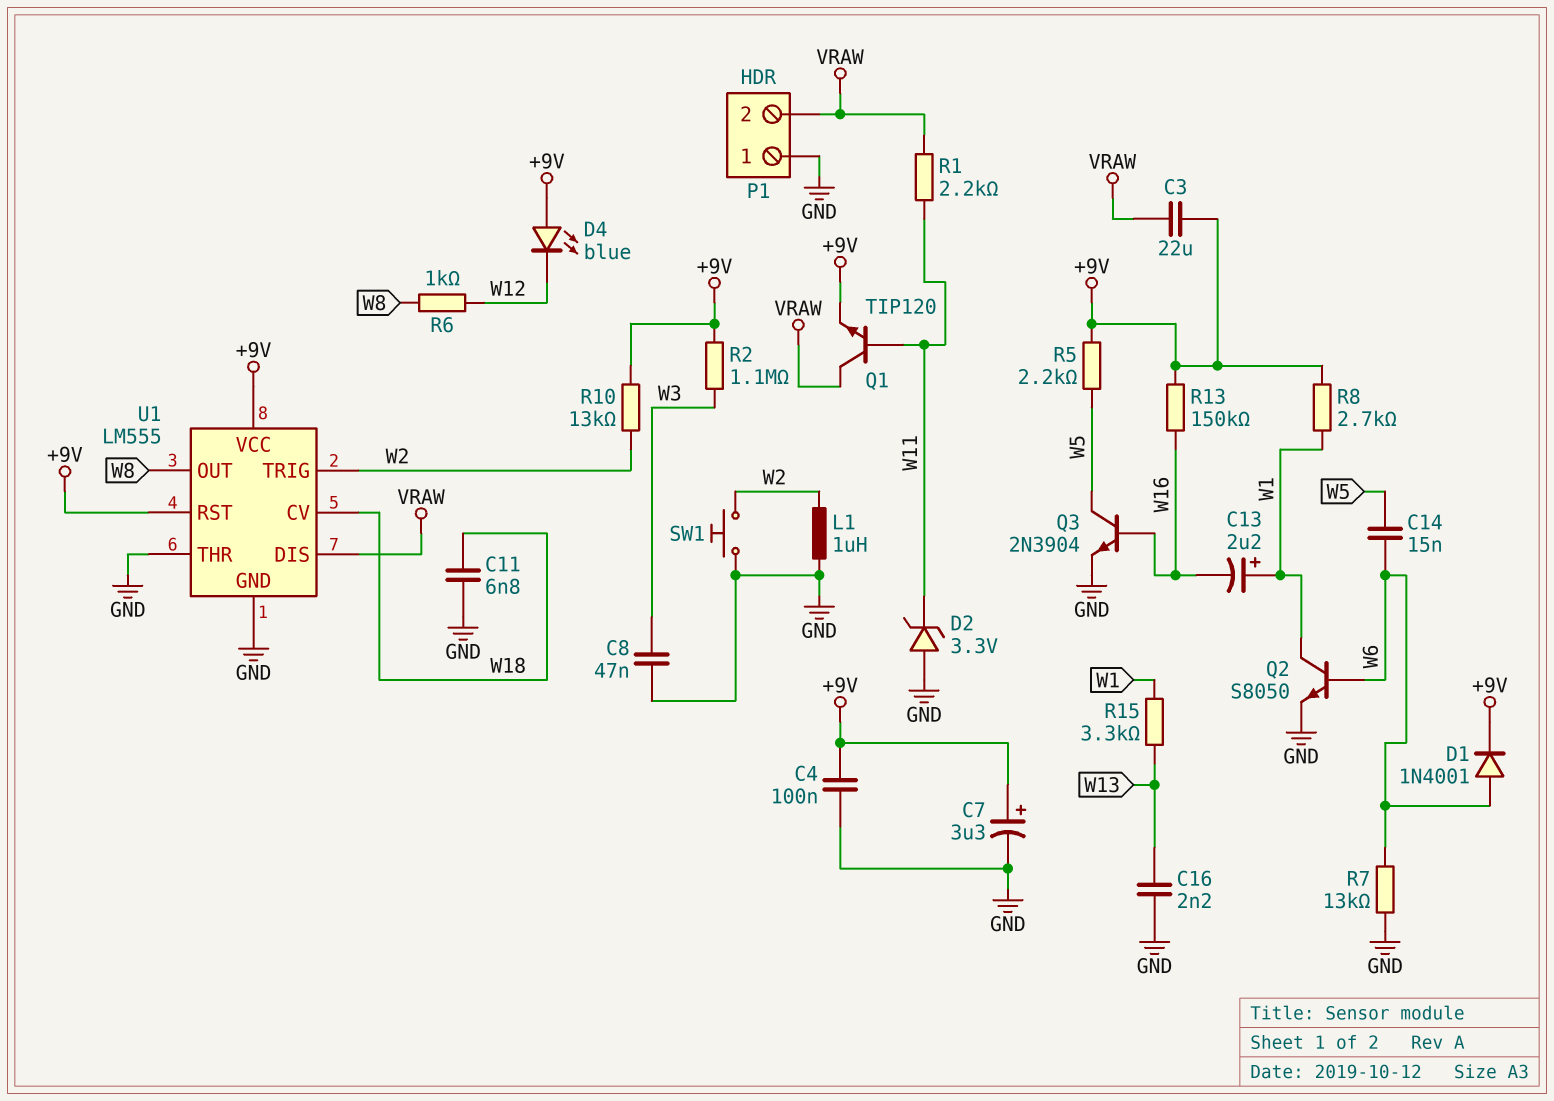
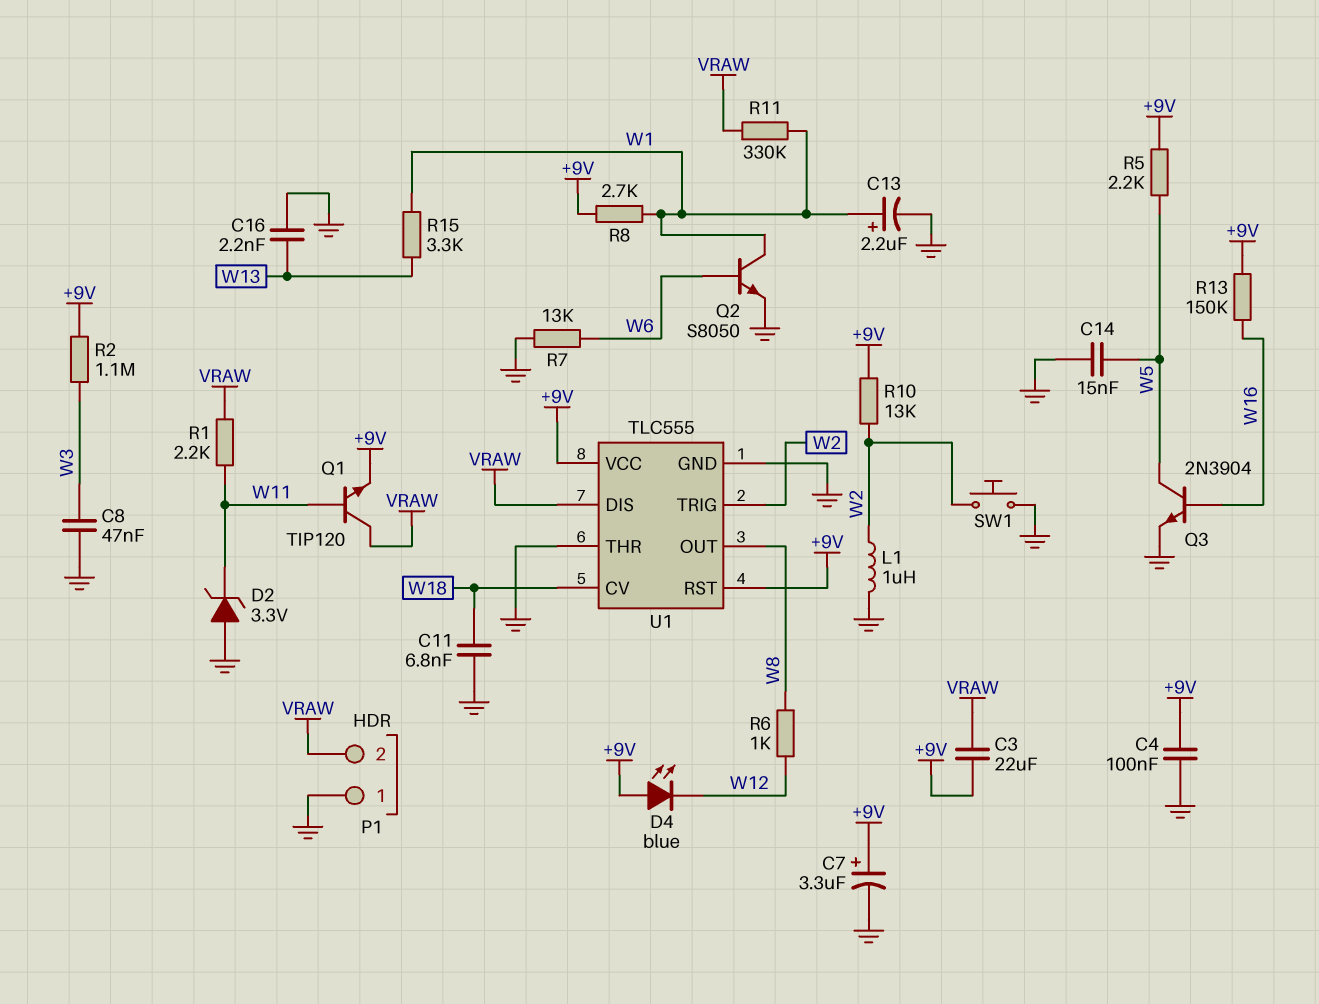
C13: 2.2uF (plus W1, minus W16) -> 2.2uF (plus W1, minus GND)
C14: 15nF (W5, W6) -> 15nF (GND, W5)
D1: diode 1N4001 (A W6, K +9V) -> none
R11: none -> 330k (VRAW, W1)
U1: LM555 -> TLC555

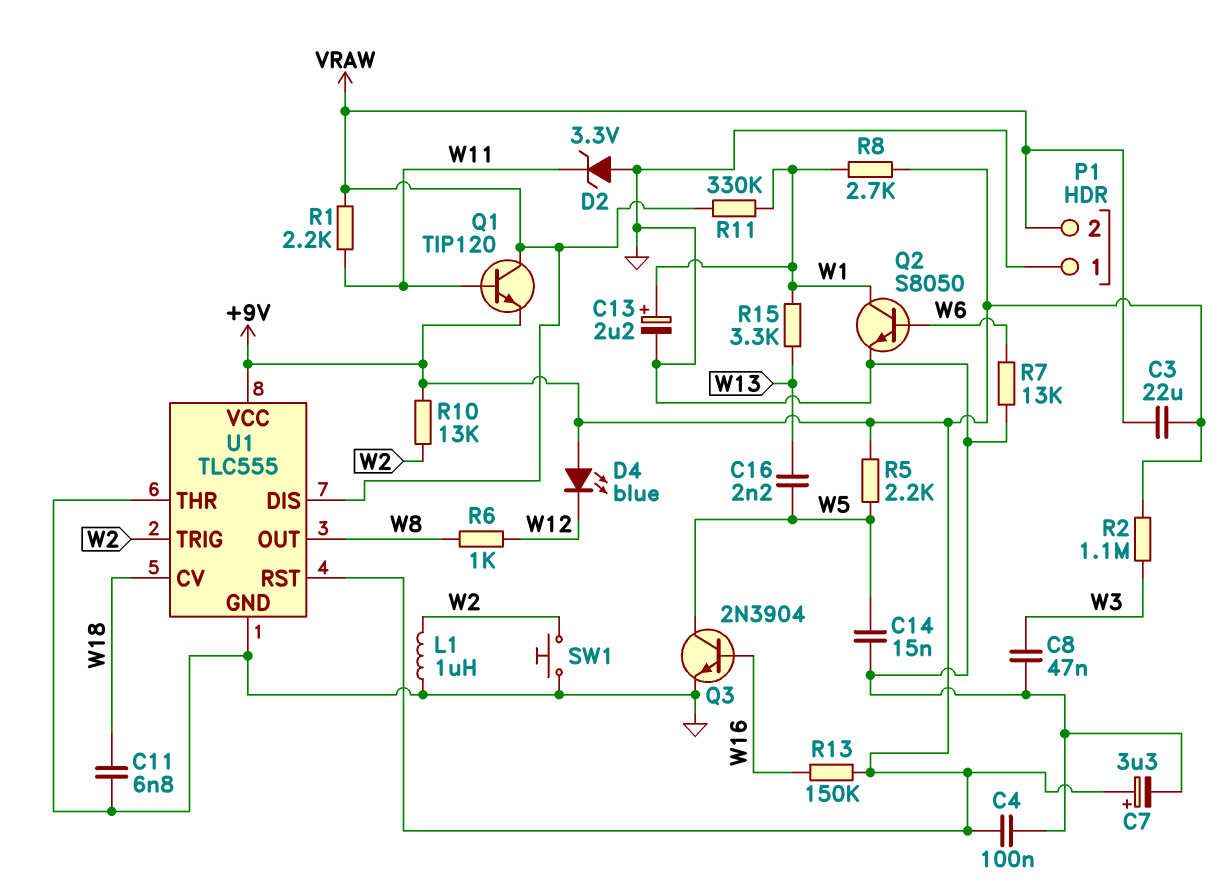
C16: 2.2nF (GND, W13) -> 2.2nF (W5, W13)

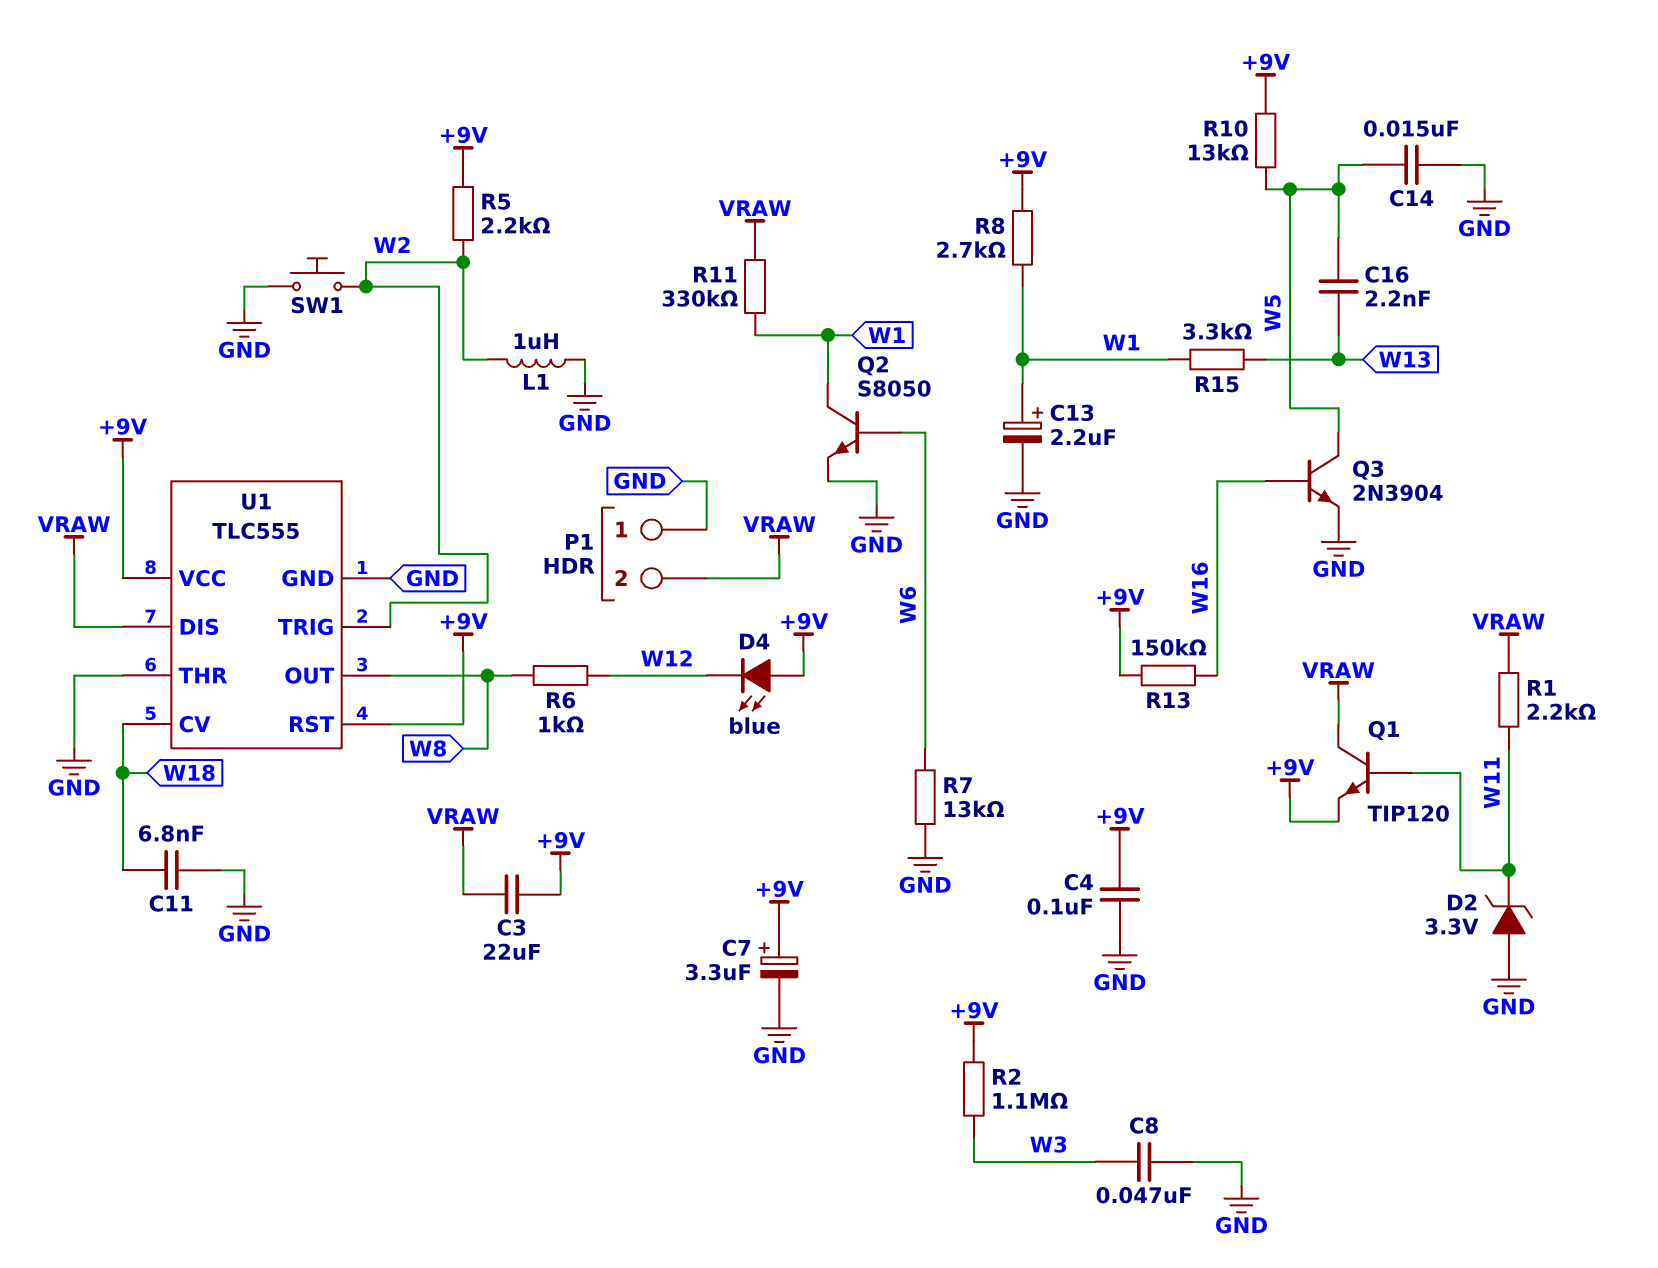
R5: 2.2k (+9V, W5) -> 2.2k (+9V, W2)
R10: 13k (+9V, W2) -> 13k (+9V, W5)

